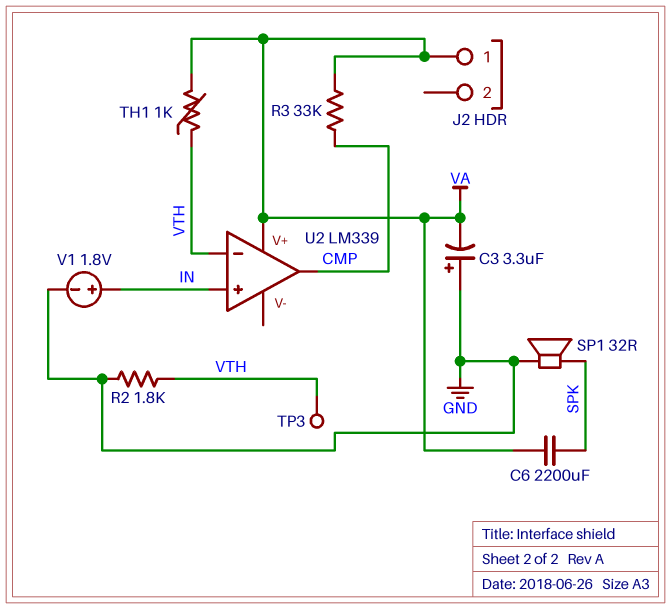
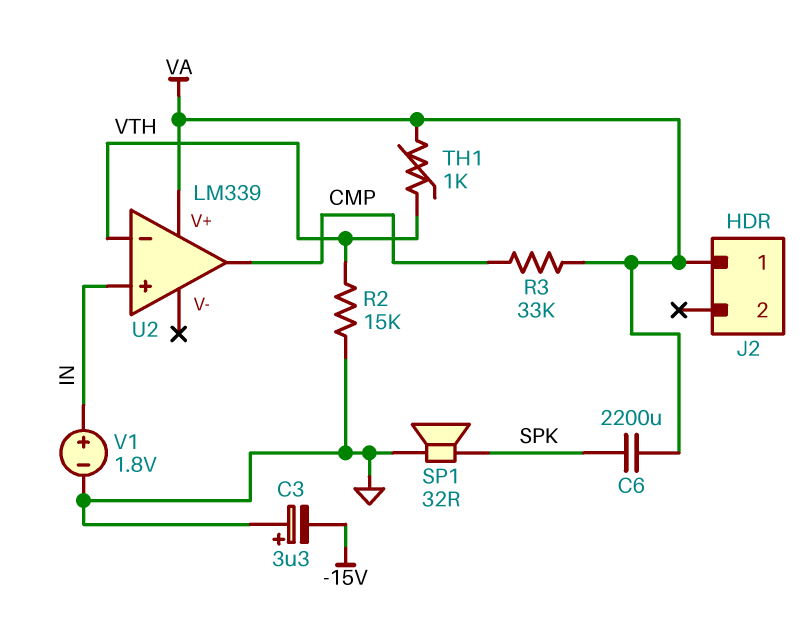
C3: 3.3uF (plus GND, minus VA) -> 3.3uF (plus GND, minus -15V)
R2: 1.8k (GND, VTH) -> 15k (GND, VTH)
TP3: test point (VTH) -> none

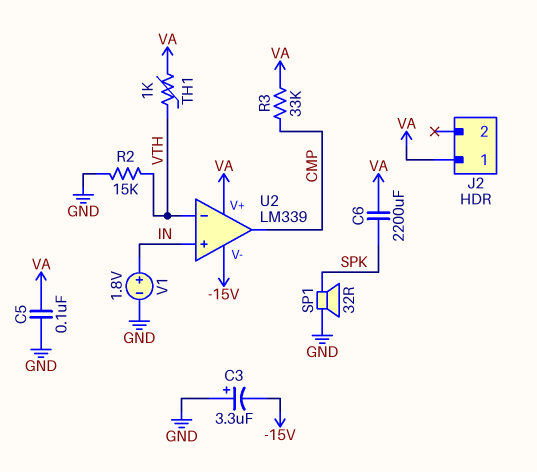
C5: none -> 100nF (GND, VA)
U2 pin V-: none -> -15V

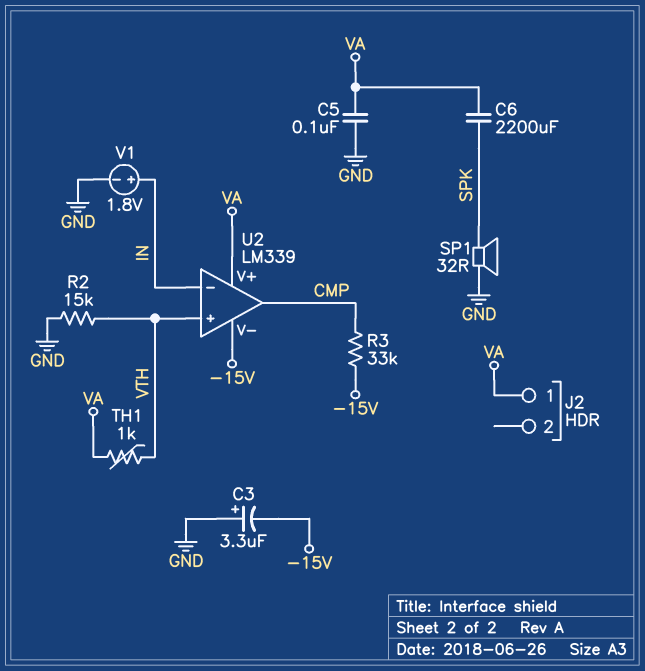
R3: 33k (CMP, VA) -> 33k (-15V, CMP)
U2 pin in+: IN -> VTH
U2 pin in-: VTH -> IN

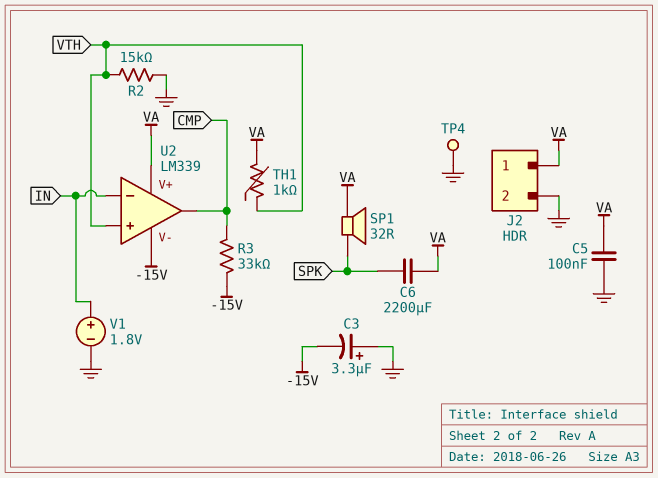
J2 pin 2: none -> GND
SP1: speaker 32R (GND, SPK) -> speaker 32R (SPK, VA)
TP4: none -> test point (GND)

